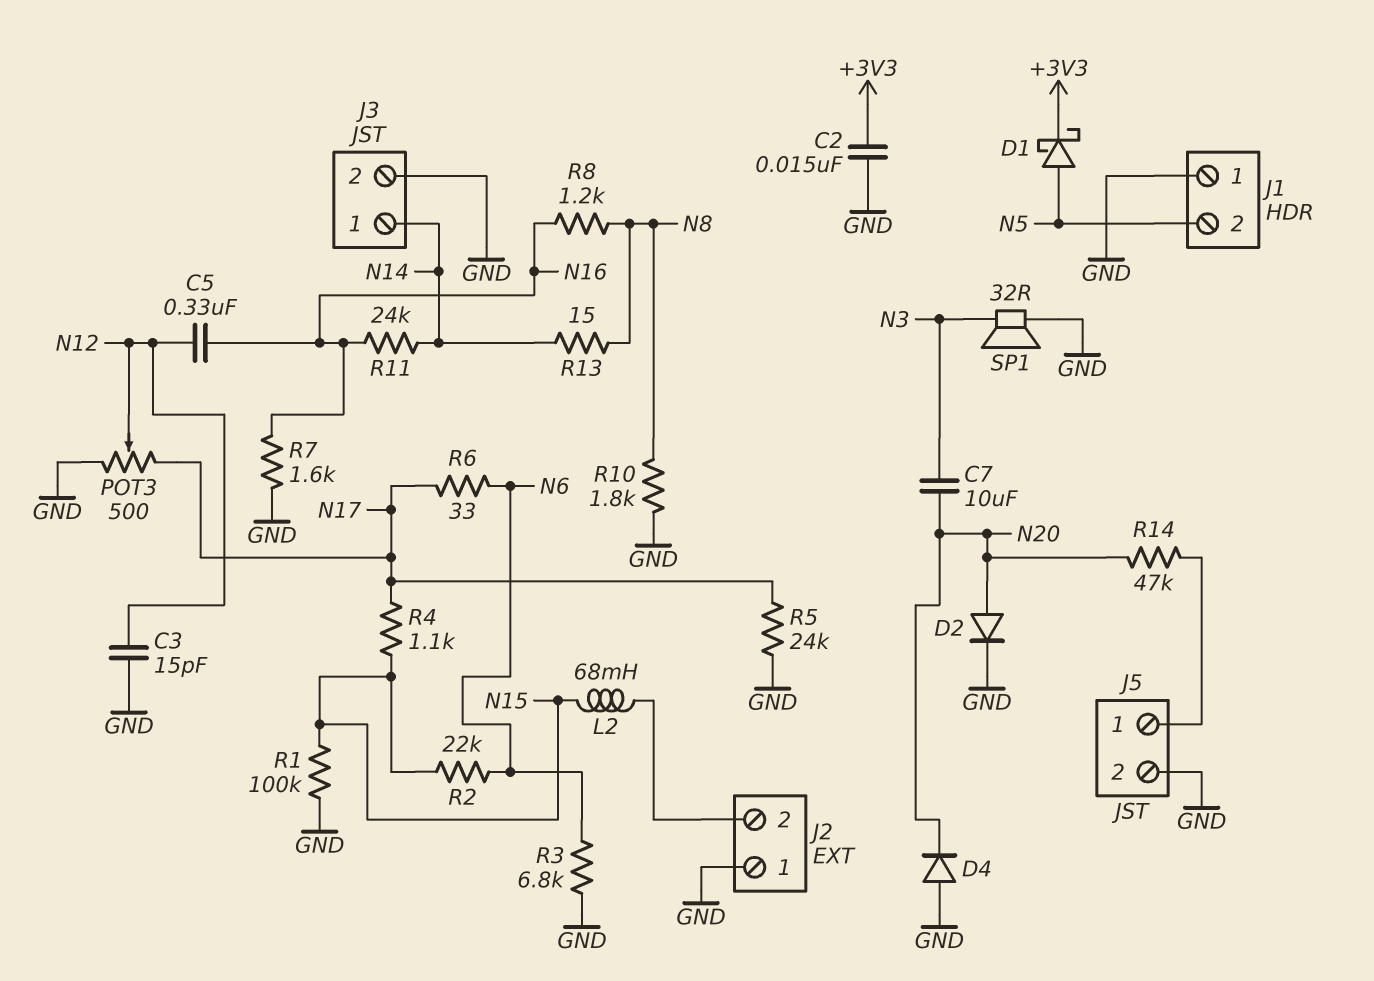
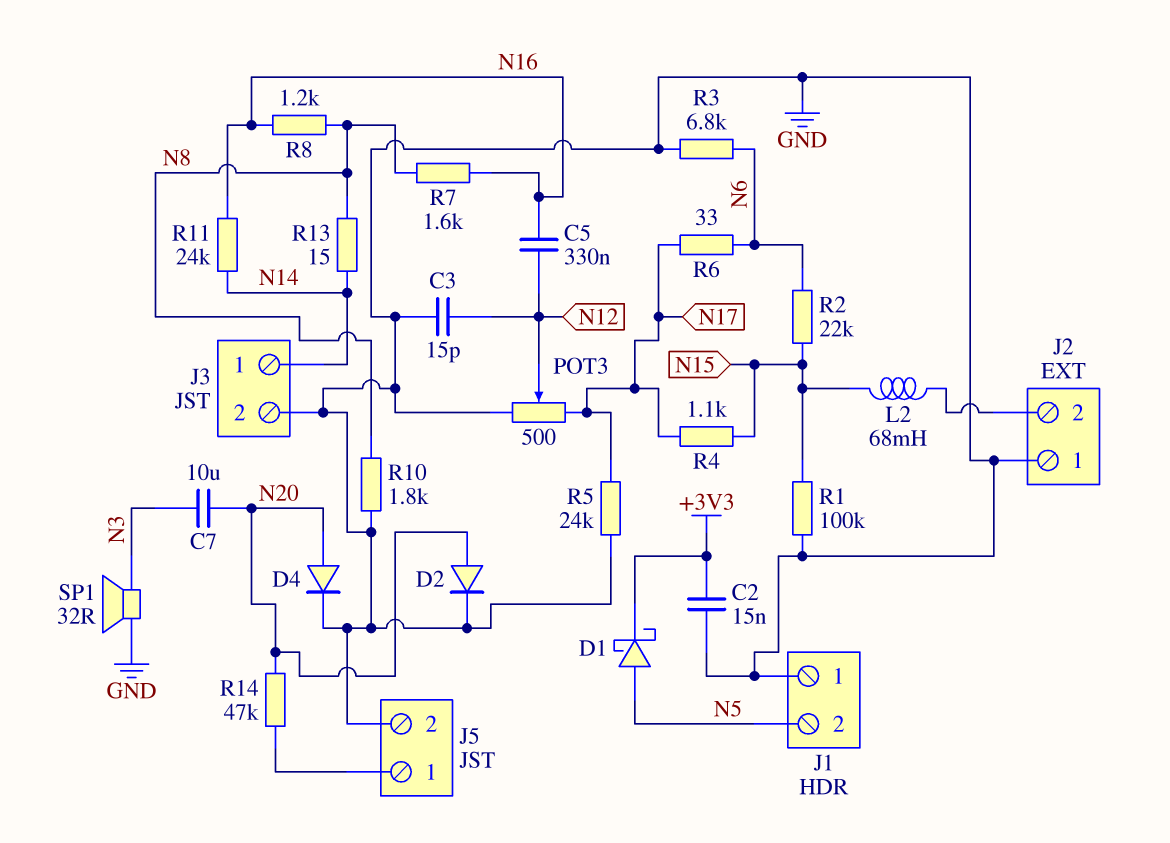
D4: diode (A GND, K N20) -> diode (A N20, K GND)
R7: 1.6k (GND, N16) -> 1.6k (N8, N16)

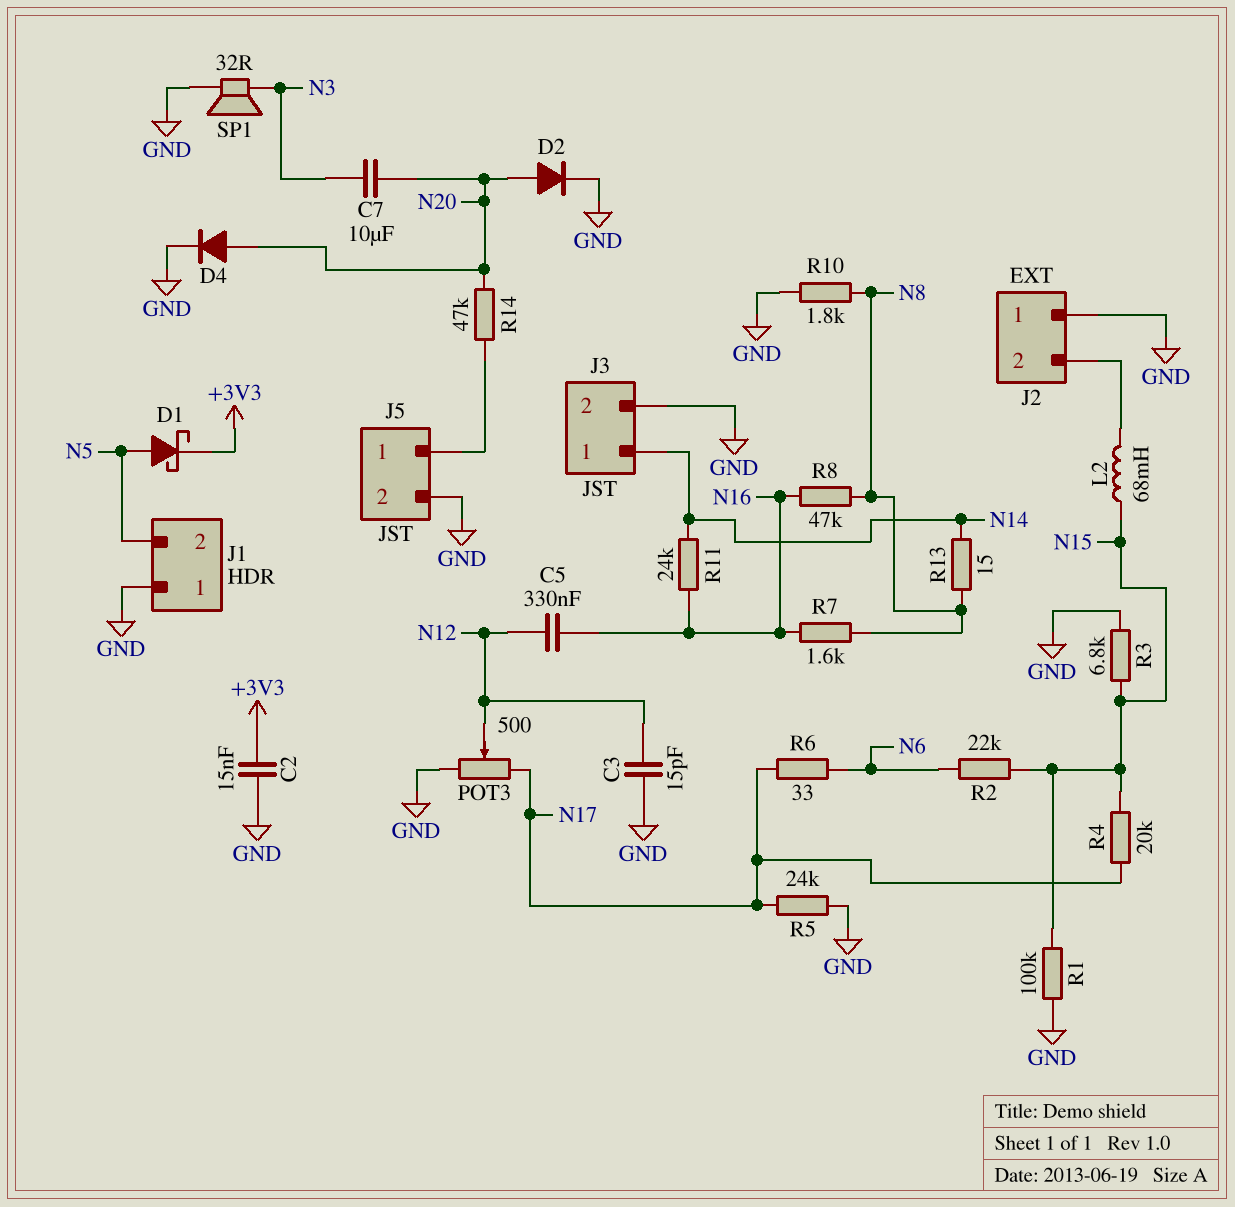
R3: 6.8k (GND, N6) -> 6.8k (GND, N15)
R4: 1.1k (N15, N17) -> 20k (N15, N17)
R8: 1.2k (N8, N16) -> 47k (N8, N16)

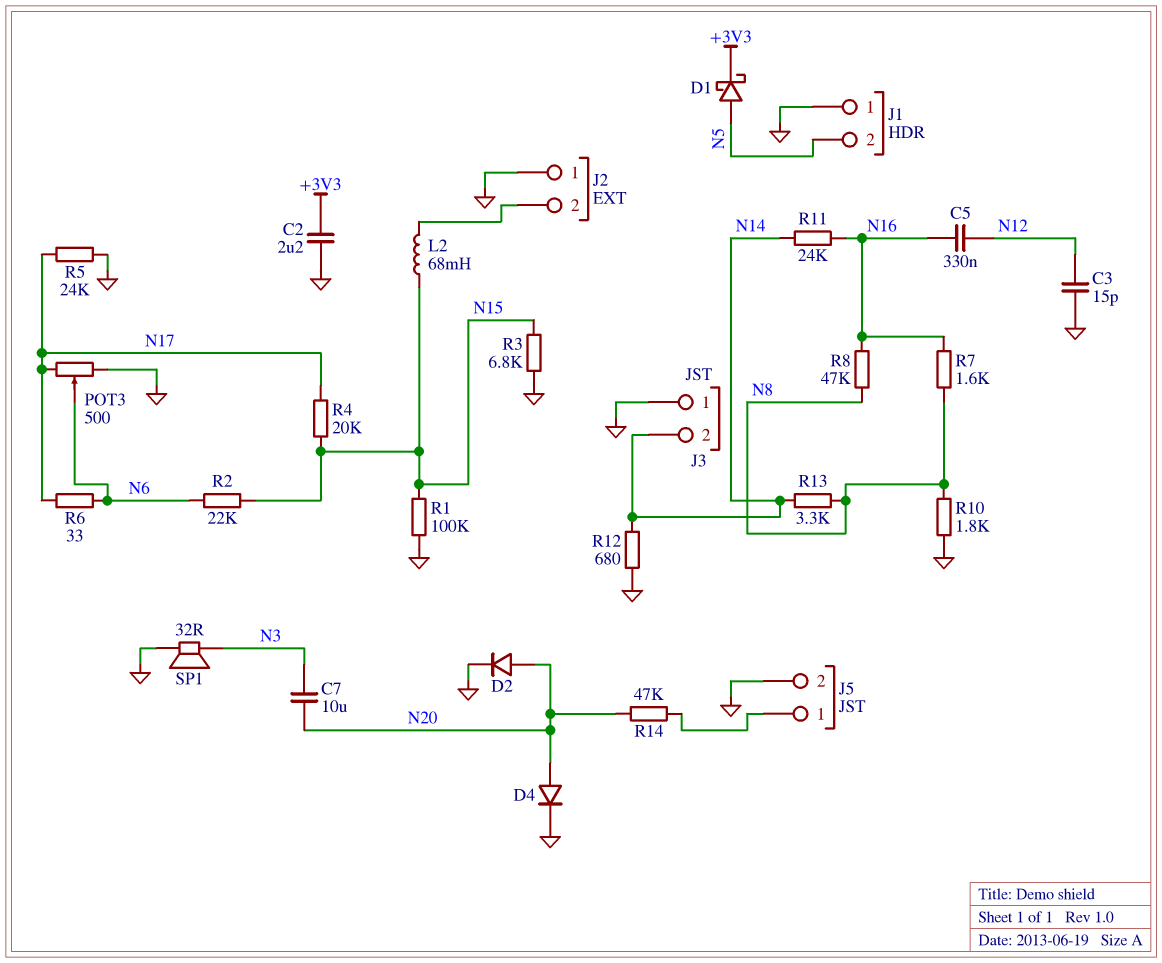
C2: 15nF (+3V3, GND) -> 2.2uF (+3V3, GND)
J3 pin 1: N14 -> GND
J3 pin 2: GND -> N14
POT3: 500 (GND, N17, wiper N12) -> 500 (GND, N17, wiper N6)
R12: none -> 680 (GND, N14)
R13: 15 (N8, N14) -> 3.3k (N8, N14)

